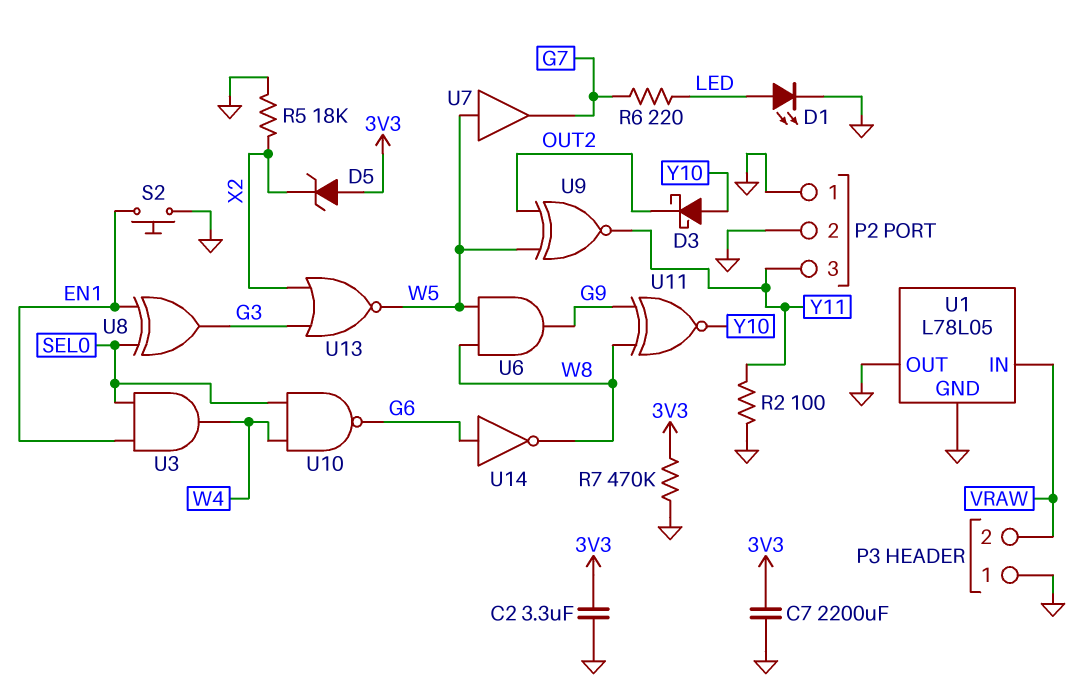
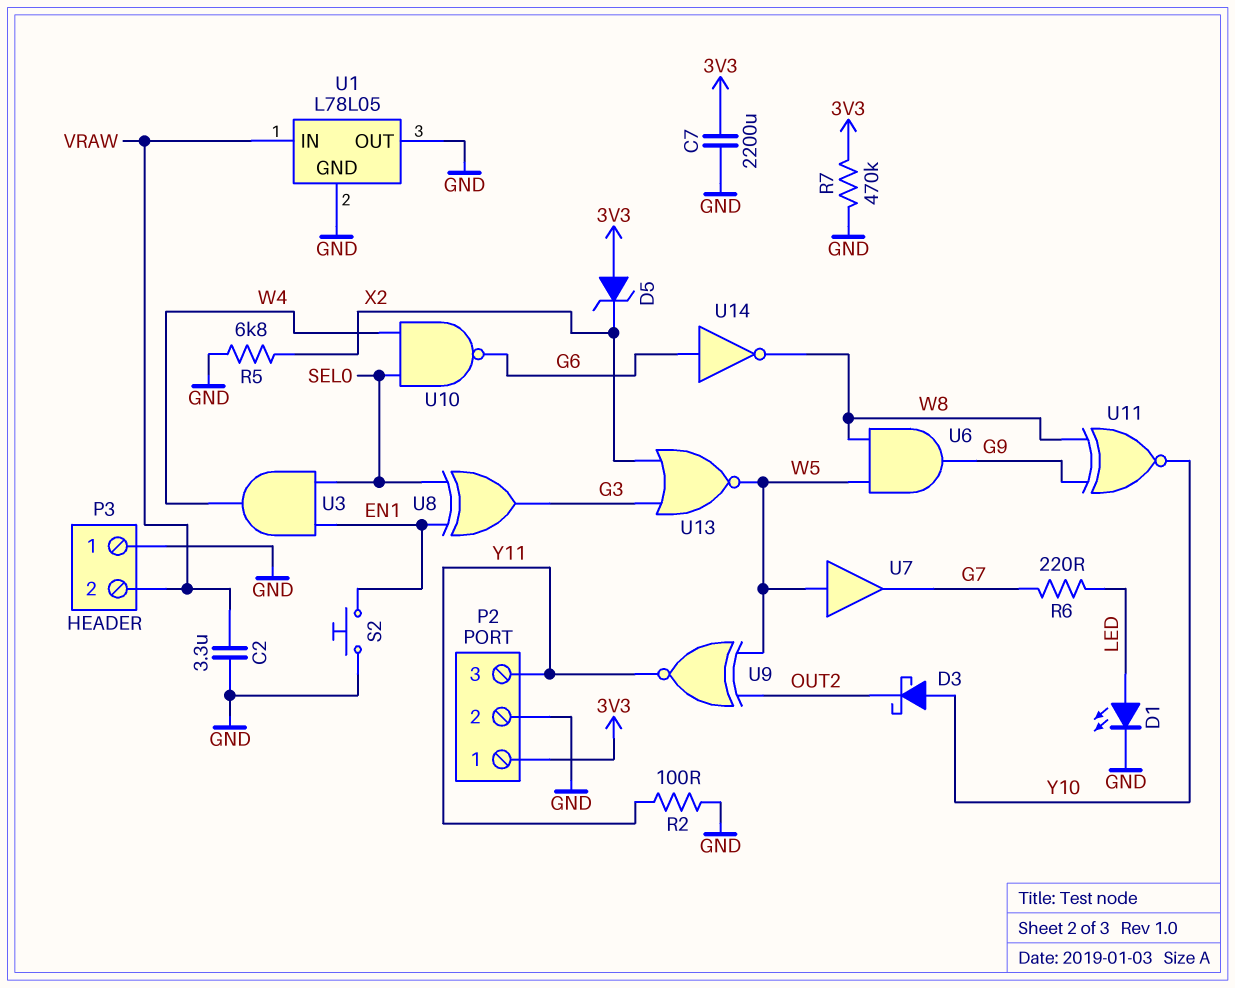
C2: 3.3uF (3V3, GND) -> 3.3uF (GND, VRAW)
P2 pin 1: GND -> 3V3
R5: 18k (GND, X2) -> 6.8k (GND, X2)

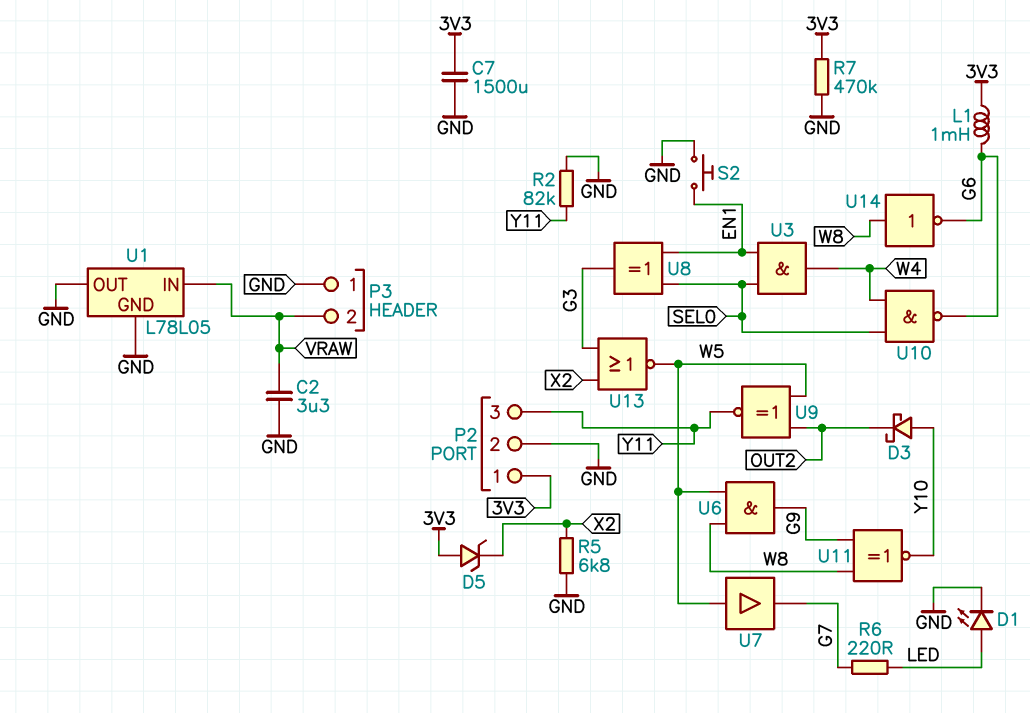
C7: 2200uF (3V3, GND) -> 1500uF (3V3, GND)
L1: none -> 1mH (3V3, G6)
R2: 100 (GND, Y11) -> 82k (GND, Y11)
U14: NOT (in G6, out W8) -> NOT (in W8, out G6)

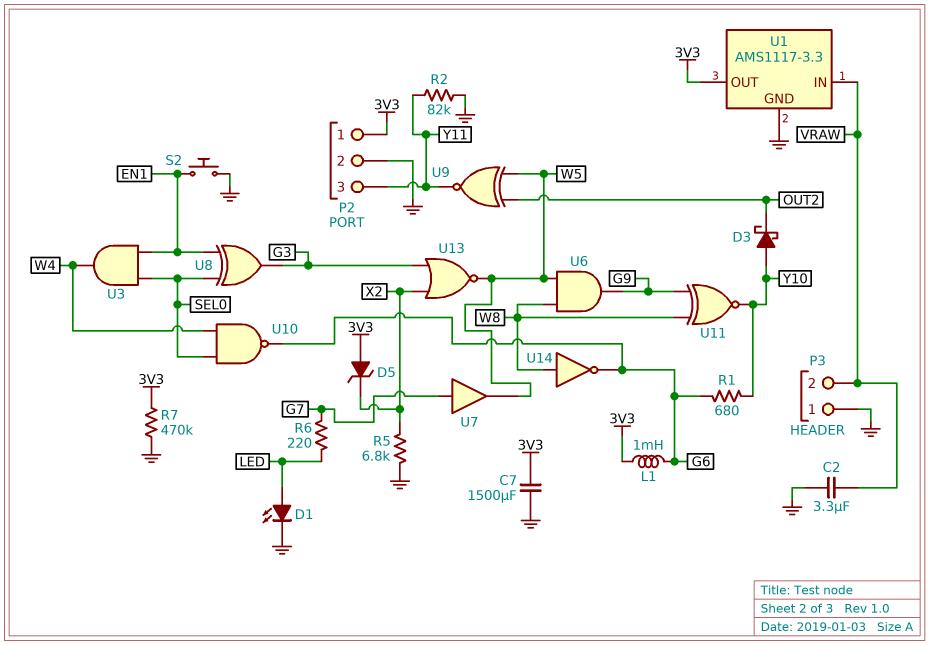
R1: none -> 680 (G6, Y10)
U1: L78L05 -> AMS1117-3.3
U1 pin OUT: GND -> 3V3
U7: buffer (in W5, out G7) -> buffer (in G7, out W5)

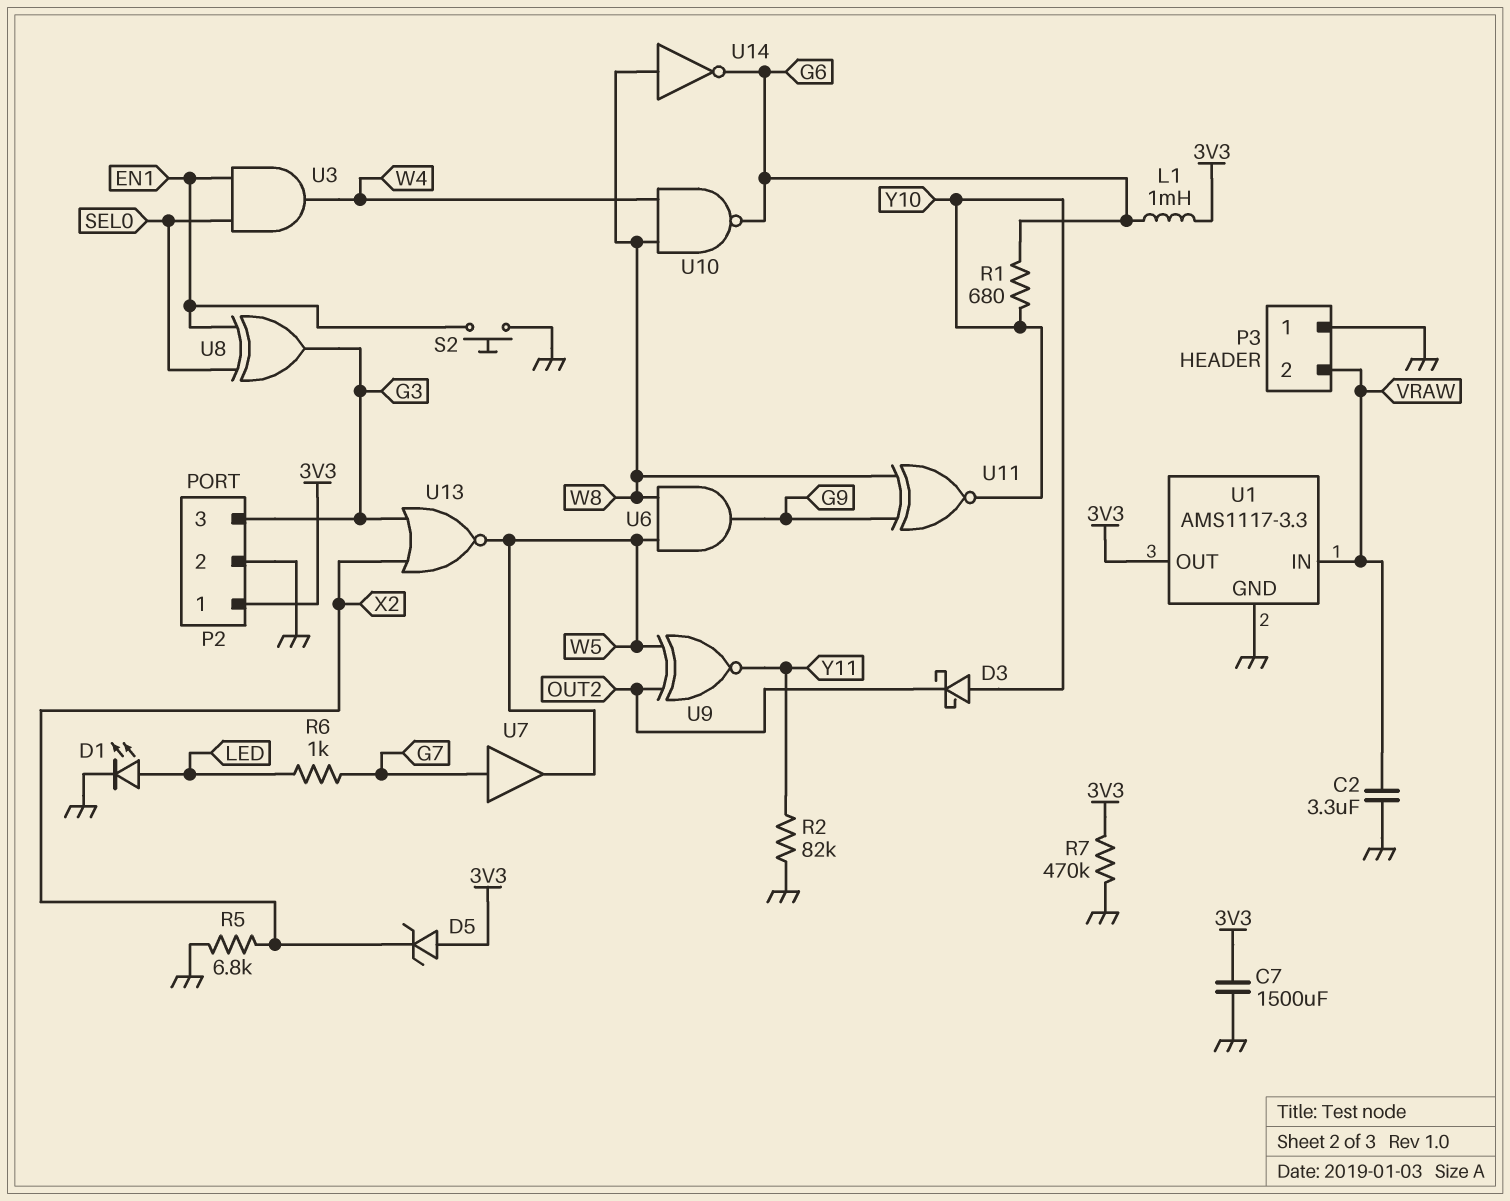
P2 pin 3: Y11 -> G3
R6: 220 (G7, LED) -> 1k (G7, LED)
U10: NAND (in SEL0, in W4, out G6) -> NAND (in W4, in W8, out G6)

